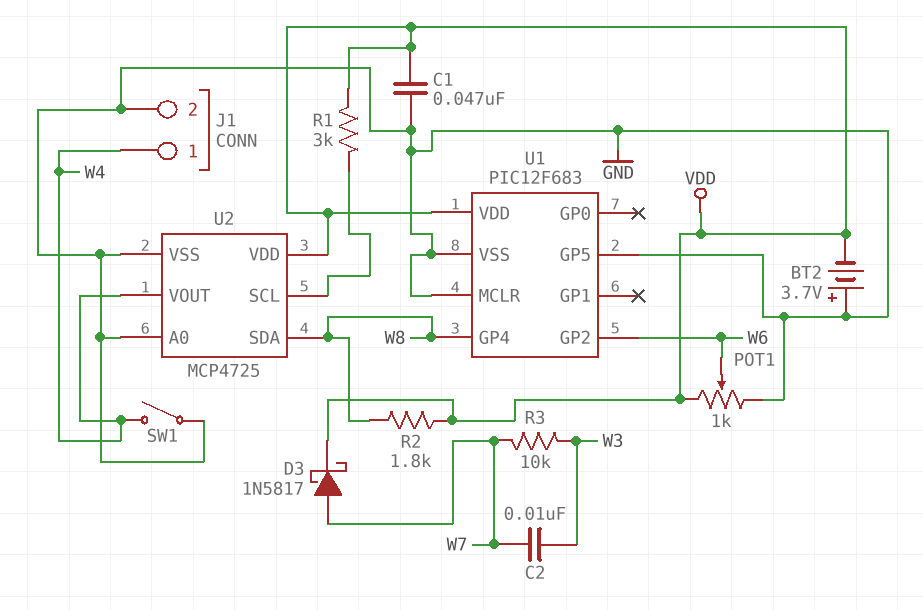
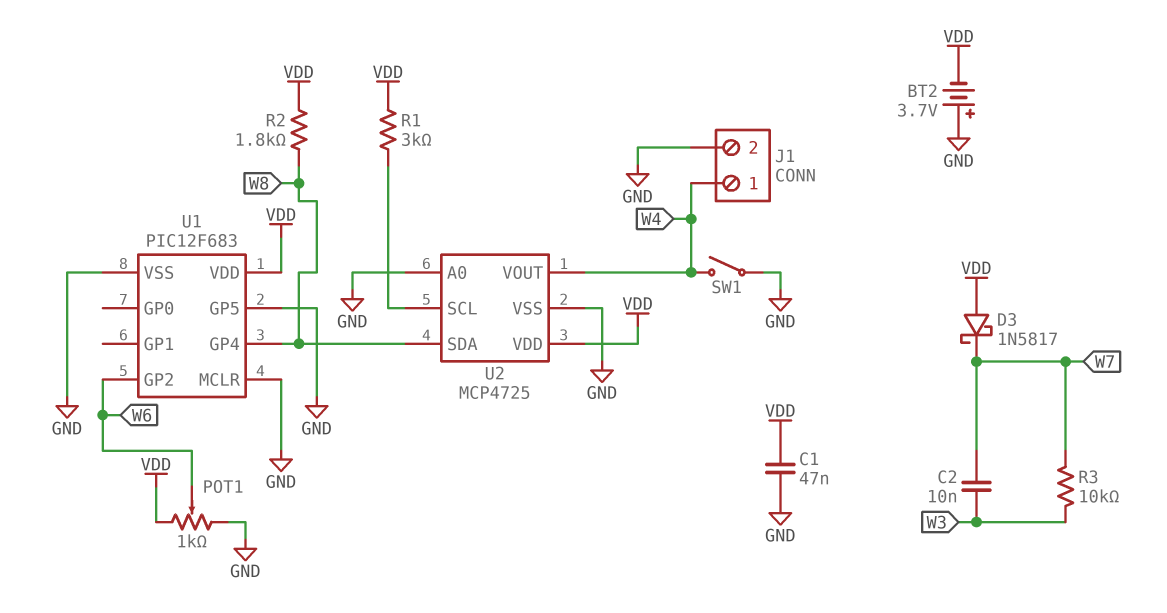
D3: schottky 1N5817 (A W7, K VDD) -> schottky 1N5817 (A VDD, K W7)

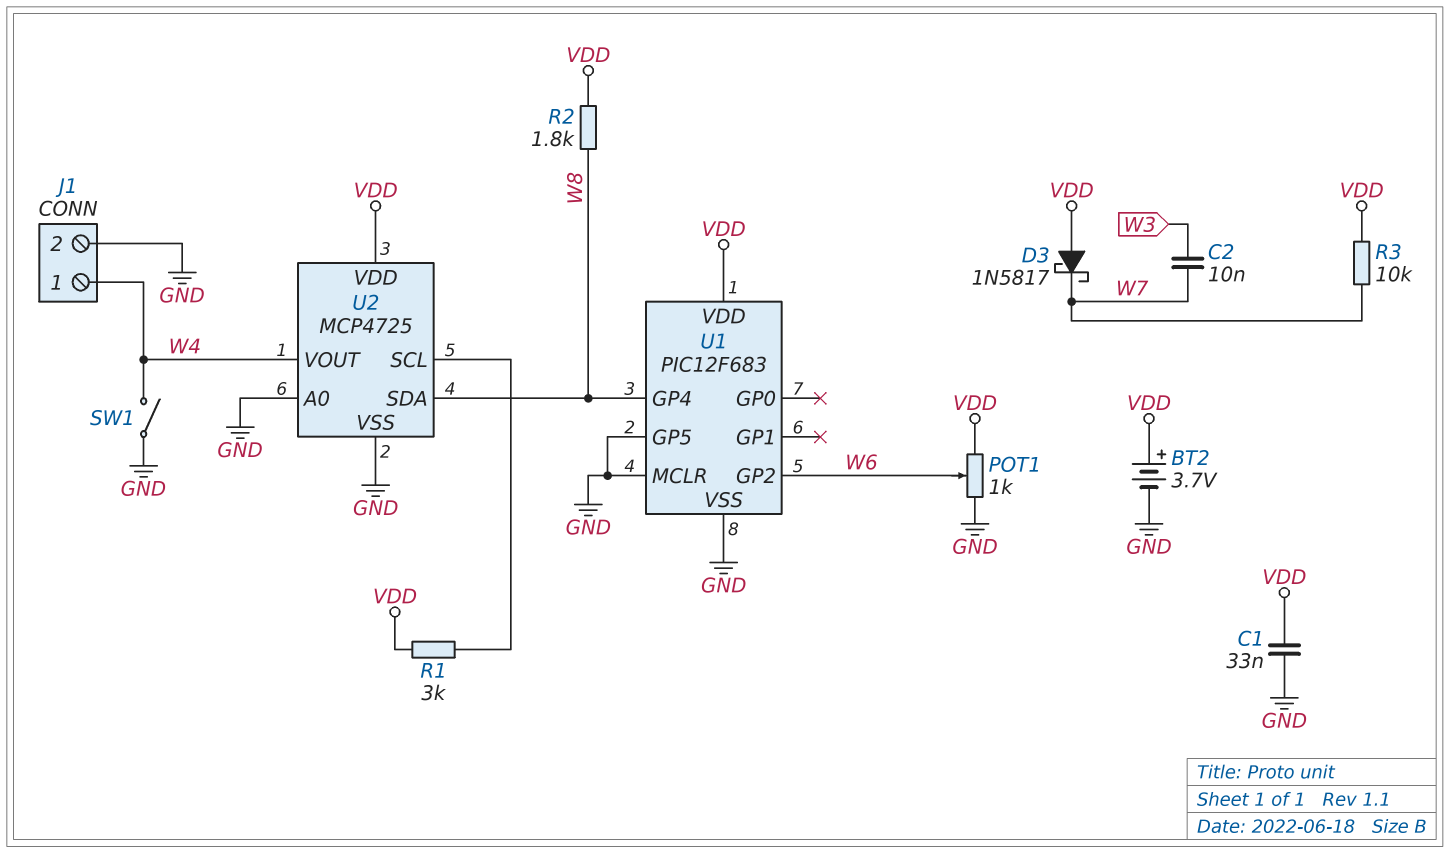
BT2: 3.7V (plus GND, minus VDD) -> 3.7V (plus VDD, minus GND)
C1: 47nF (GND, VDD) -> 33nF (GND, VDD)
R3: 10k (W3, W7) -> 10k (VDD, W7)

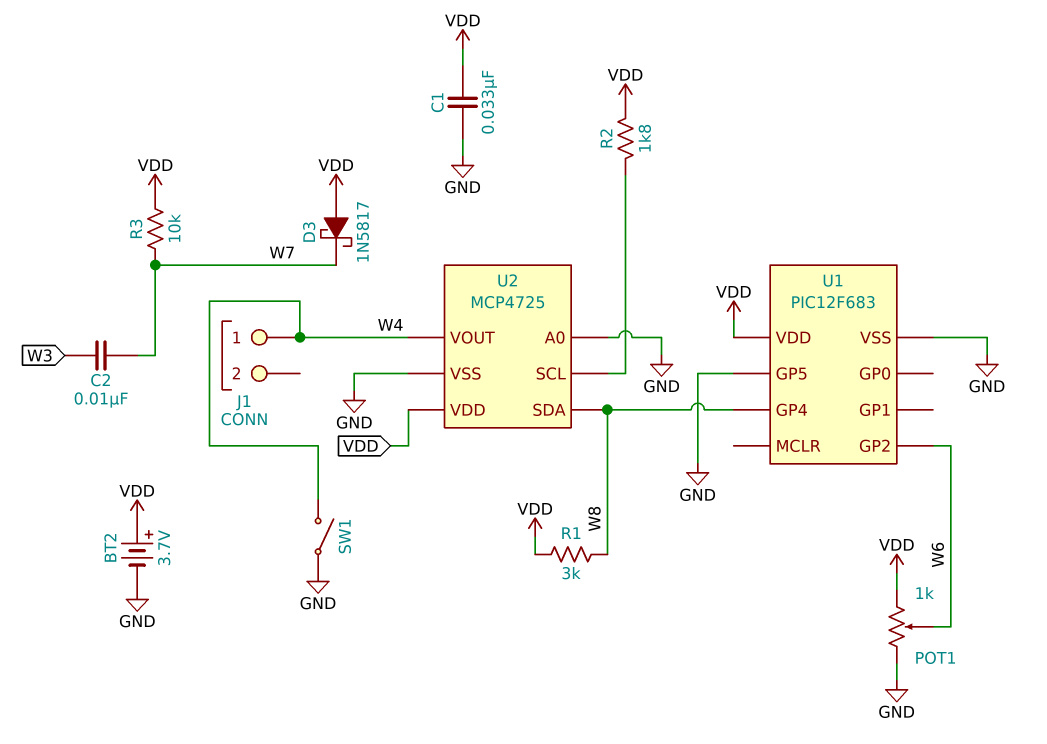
J1 pin 2: GND -> none
R1: 3k (U2/SCL, VDD) -> 3k (VDD, W8)
R2: 1.8k (VDD, W8) -> 1.8k (U2/SCL, VDD)
U1 pin MCLR: GND -> none

